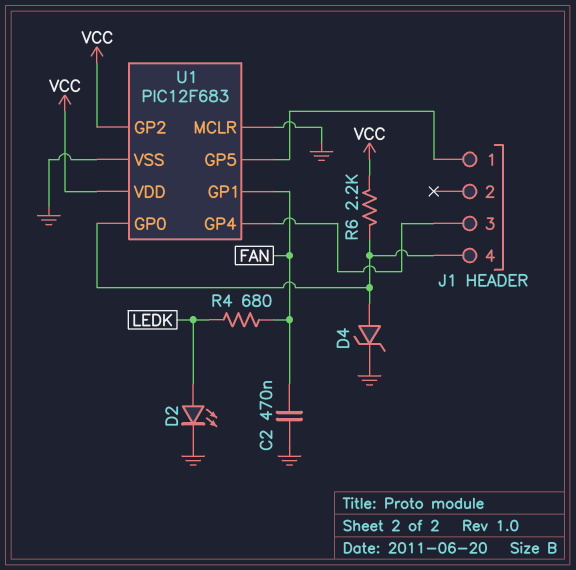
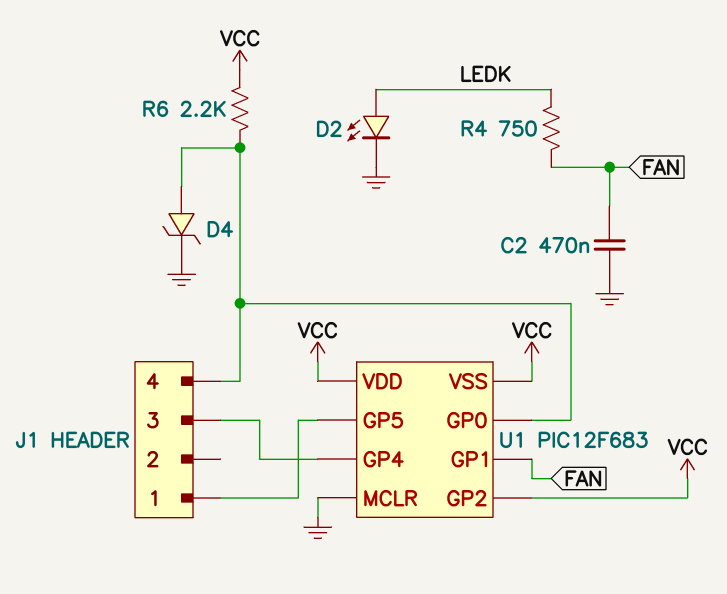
R4: 680 (FAN, LEDK) -> 750 (FAN, LEDK)
U1 pin VSS: GND -> VCC

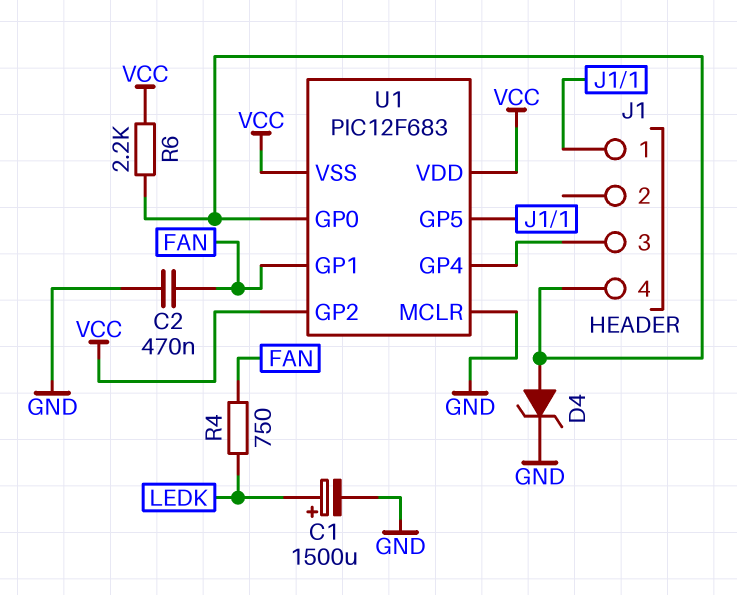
C1: none -> 1500uF (plus LEDK, minus GND)
D2: LED (A LEDK, K GND) -> none

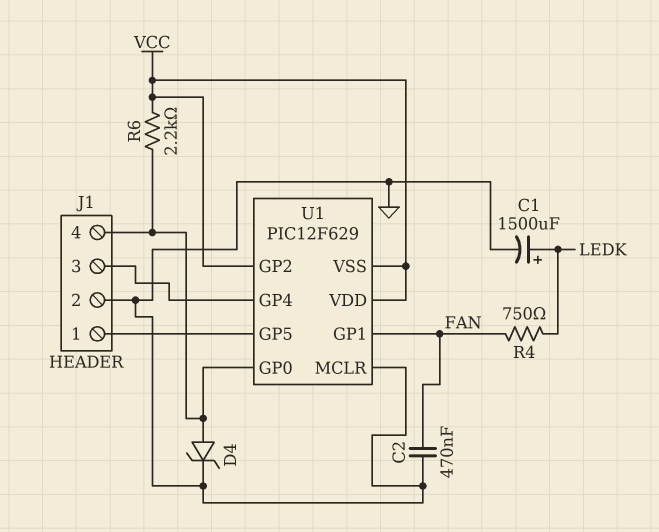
J1 pin 2: none -> GND
U1: PIC12F683 -> PIC12F629

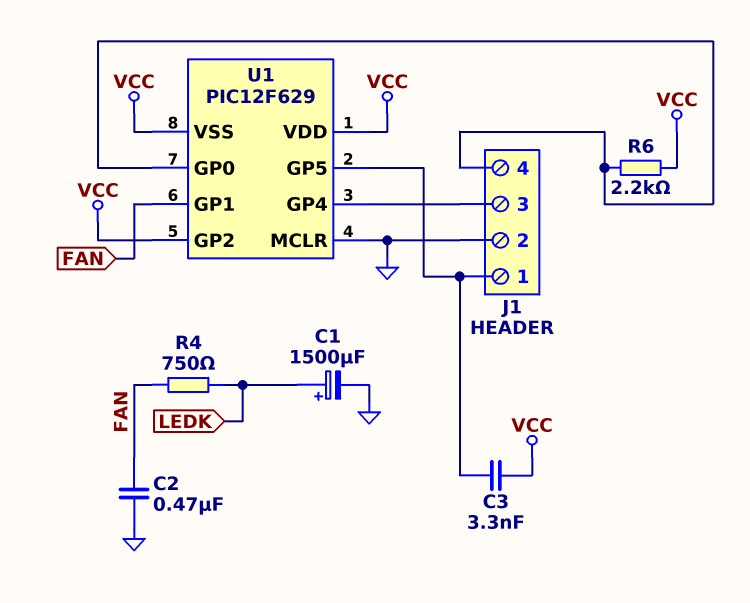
C3: none -> 3.3nF (J1/1, VCC)
D4: zener (A J1/4, K GND) -> none

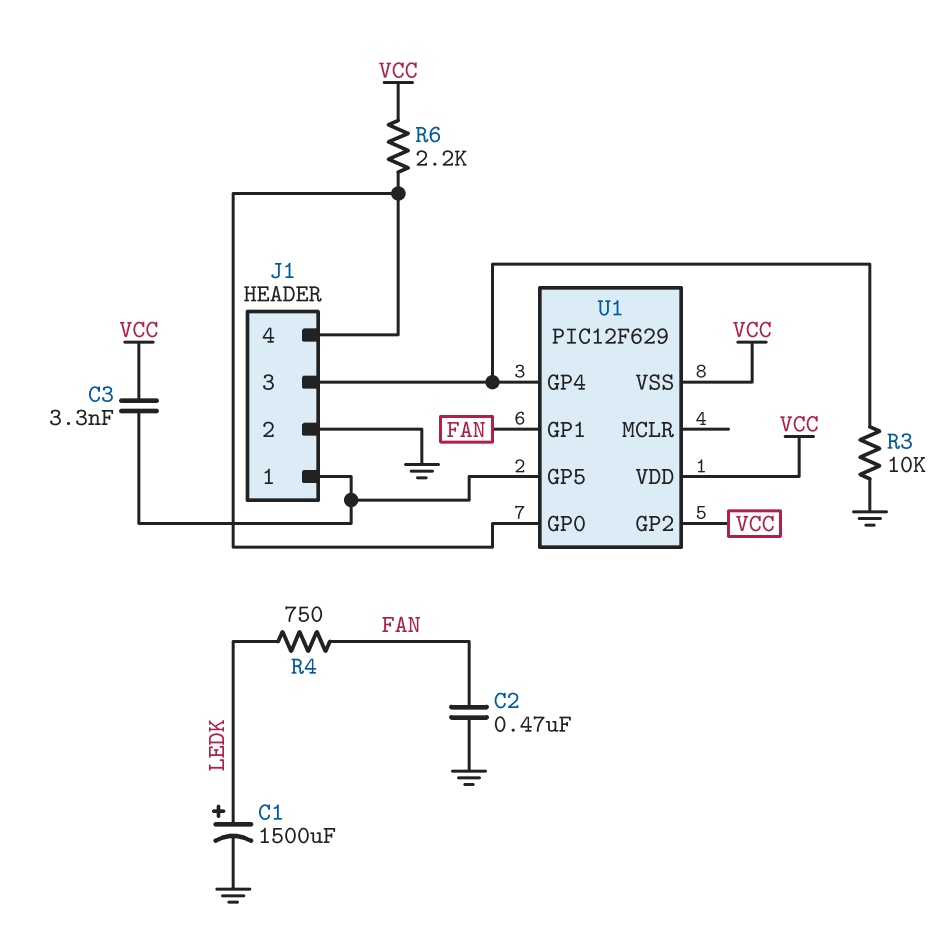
R3: none -> 10k (GND, J1/3)
U1 pin MCLR: GND -> none

